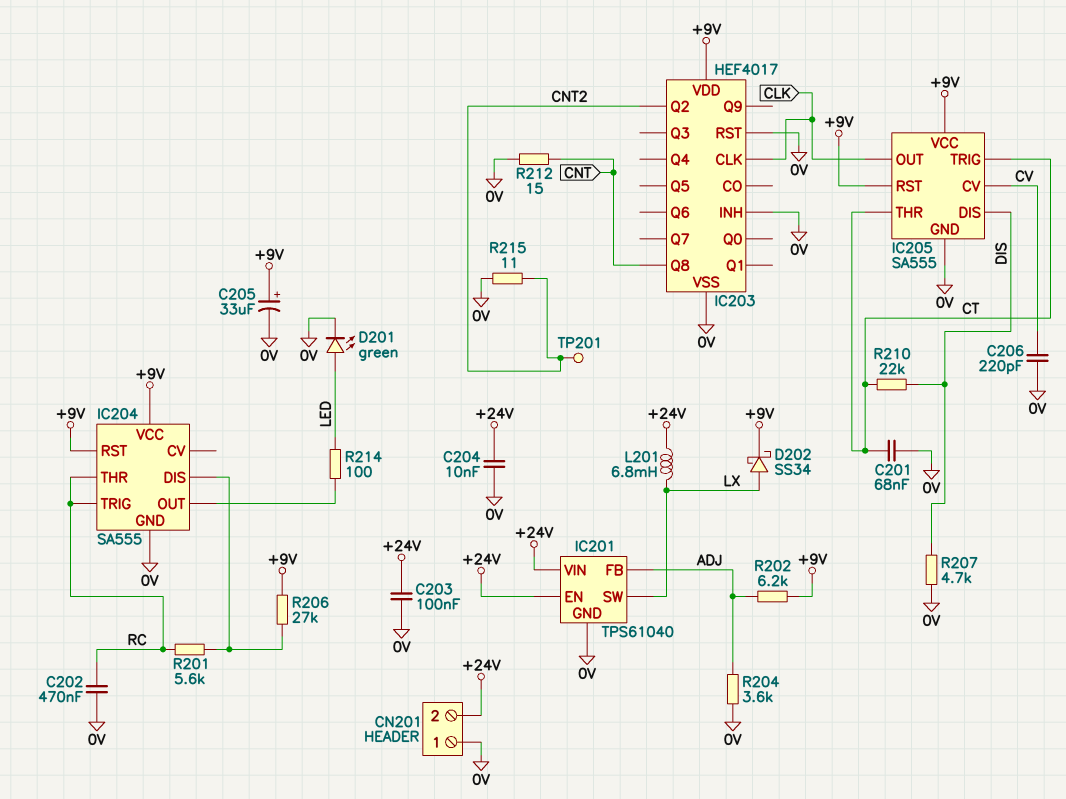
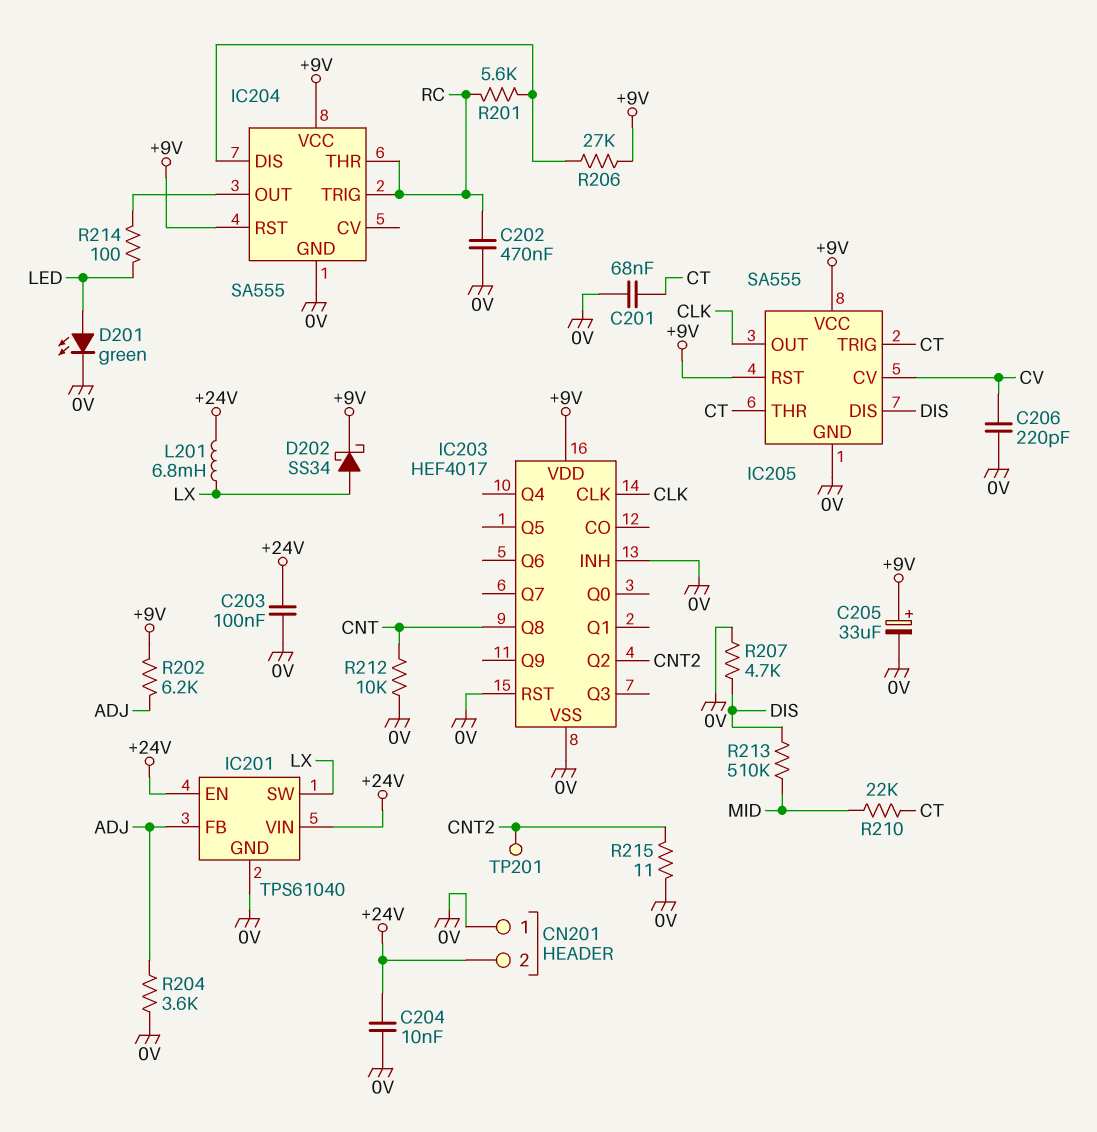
R210: 22k (CT, DIS) -> 22k (CT, MID)
R212: 15 (0V, CNT) -> 10k (0V, CNT)
R213: none -> 510k (DIS, MID)

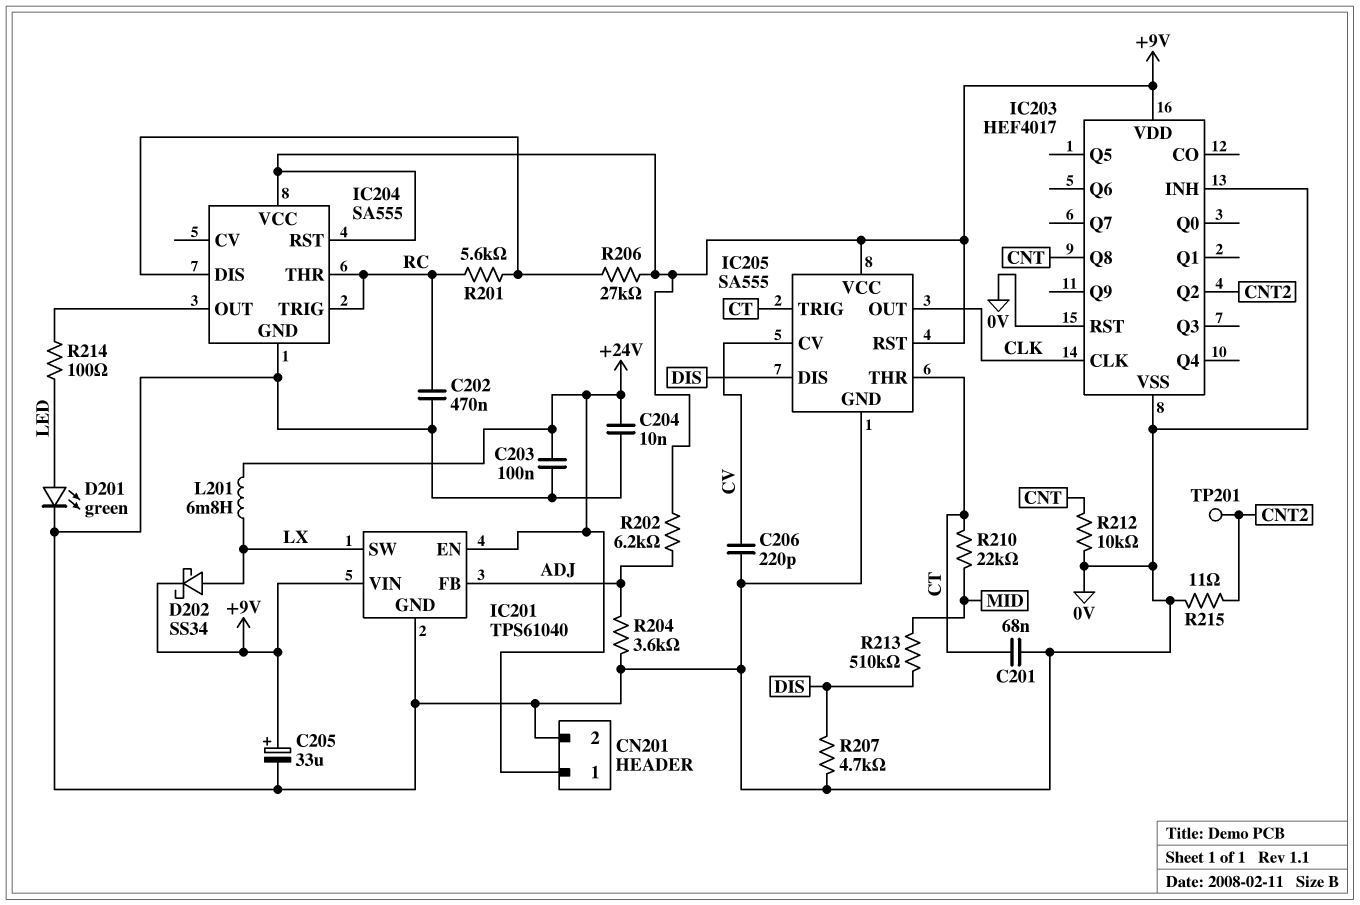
CN201 pin 1: 0V -> +24V
CN201 pin 2: +24V -> 0V
IC201 pin VIN: +24V -> +9V

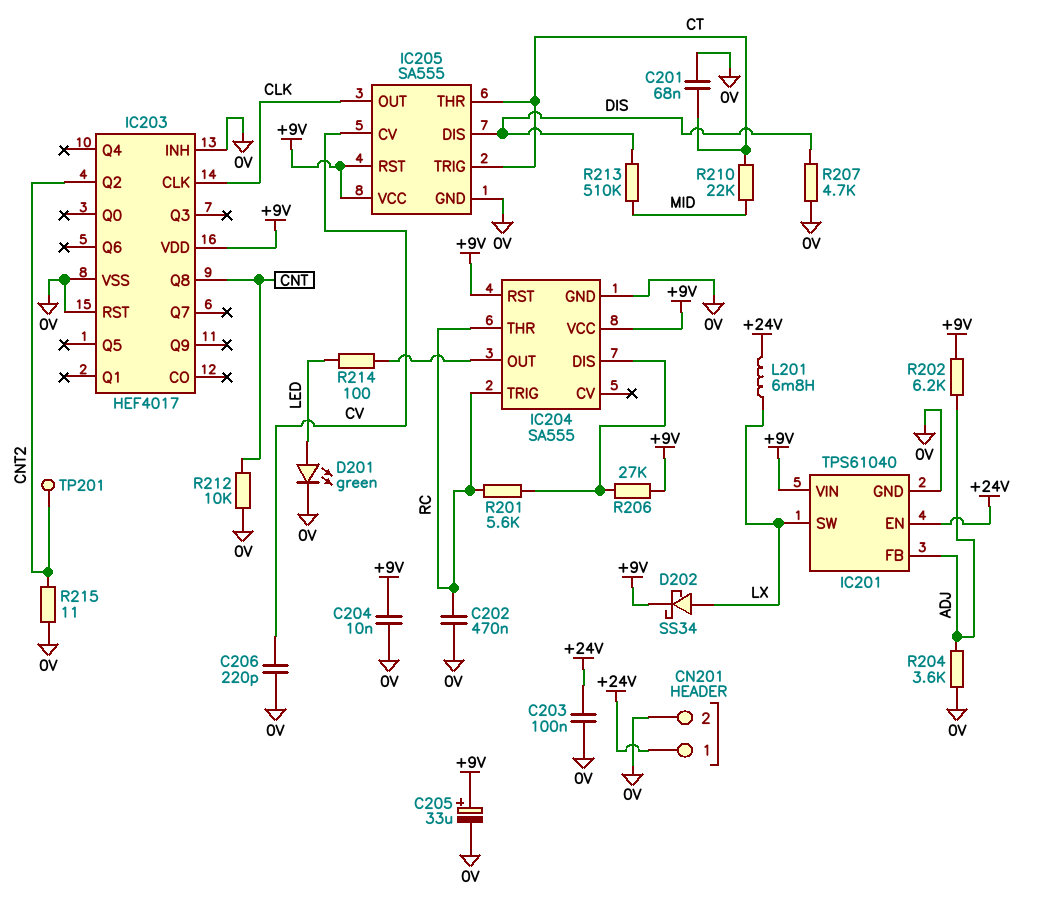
C204: 10nF (+24V, 0V) -> 10nF (+9V, 0V)

